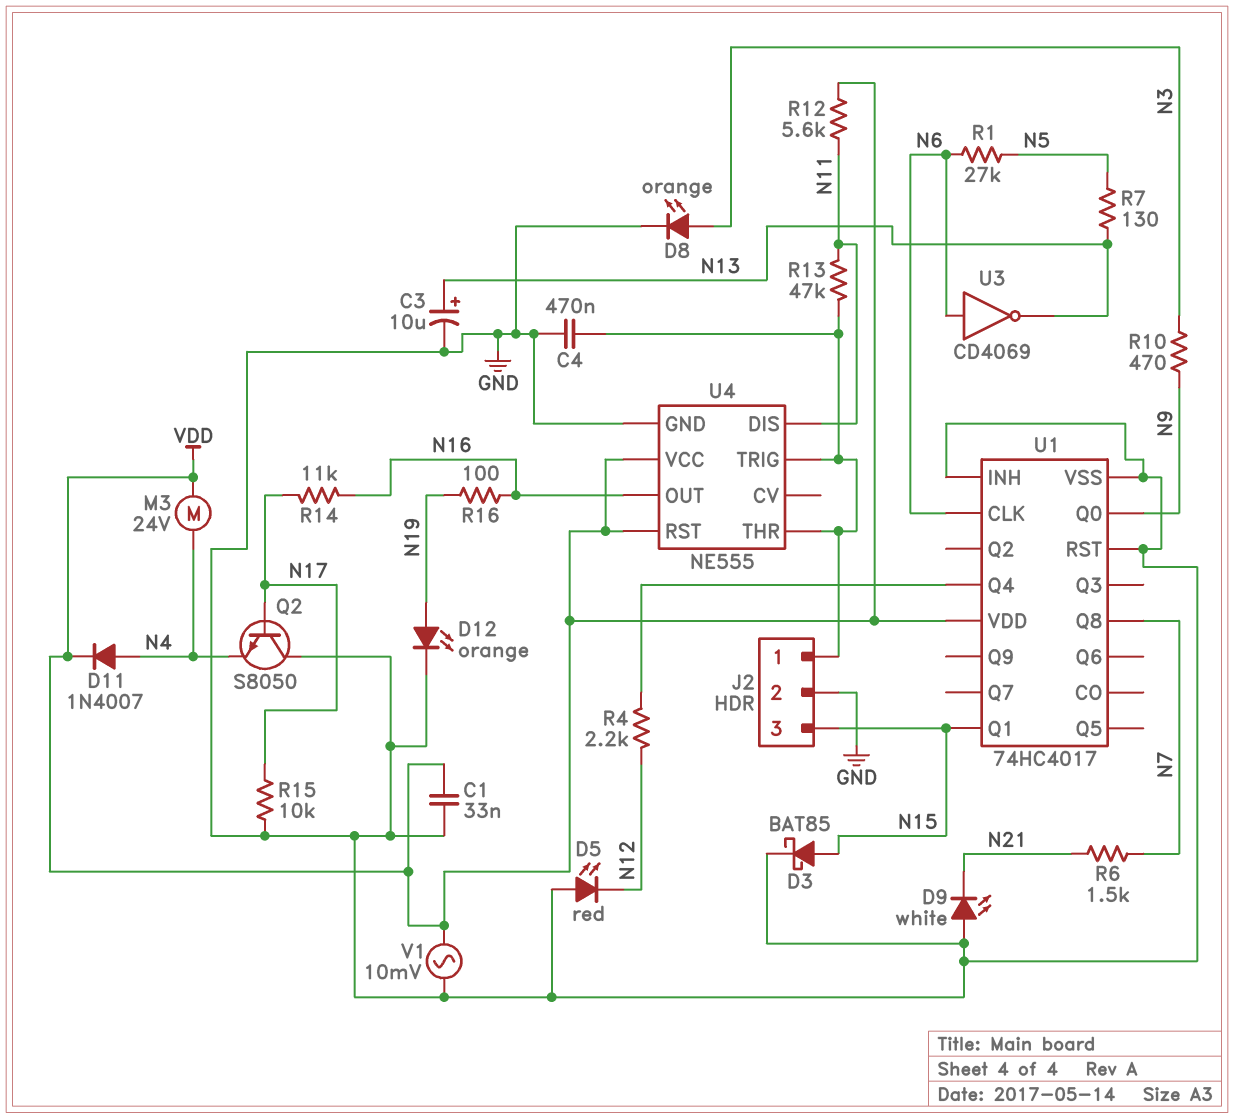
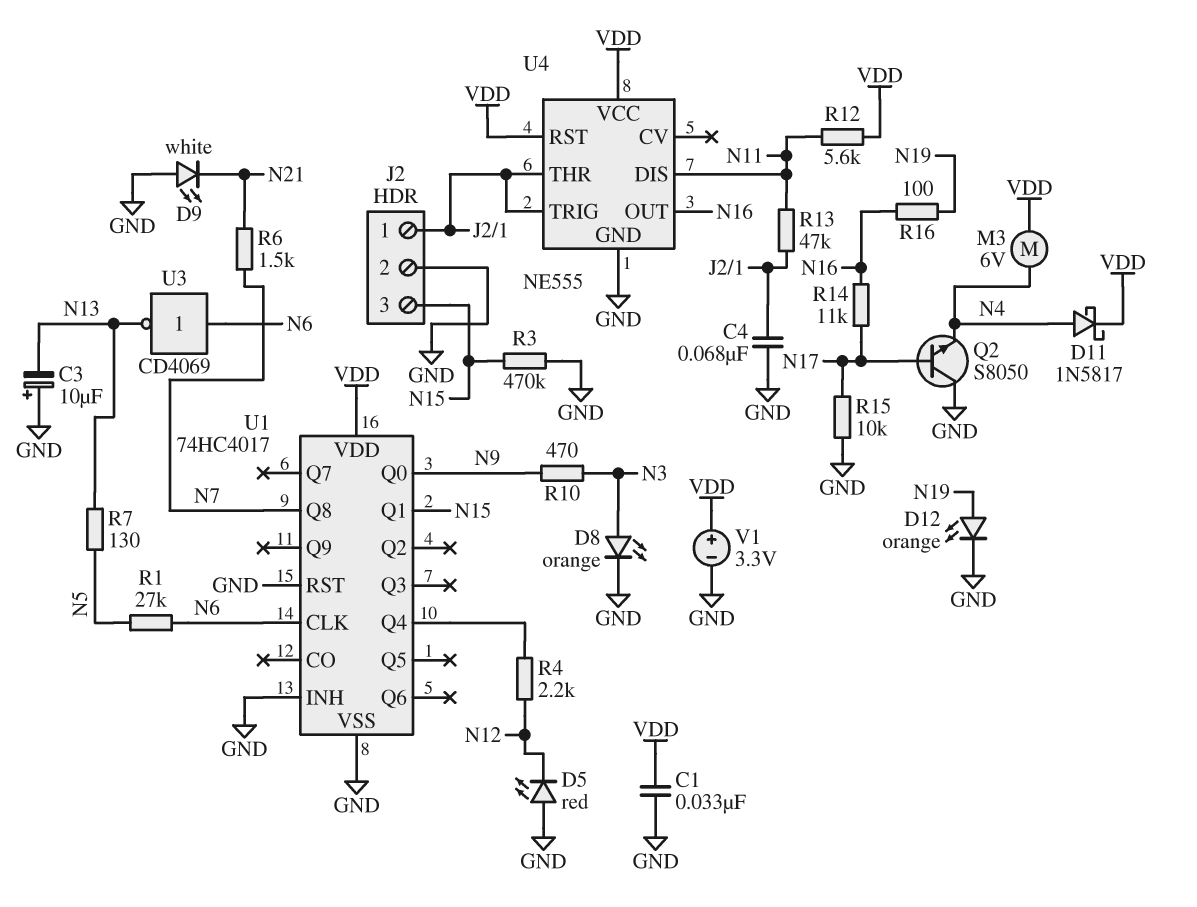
C3: 10uF (plus N13, minus GND) -> 10uF (plus GND, minus N13)
C4: 470nF (GND, J2/1) -> 68nF (GND, J2/1)
D3: schottky BAT85 (A N15, K GND) -> none
D11: diode 1N4007 (A N4, K VDD) -> schottky 1N5817 (A N4, K VDD)
M3: motor 24V (N4, VDD) -> motor 6V (N4, VDD)
R3: none -> 470k (GND, N15)
V1: AC 10mV (GND, VDD) -> 3.3V (plus VDD, minus GND)

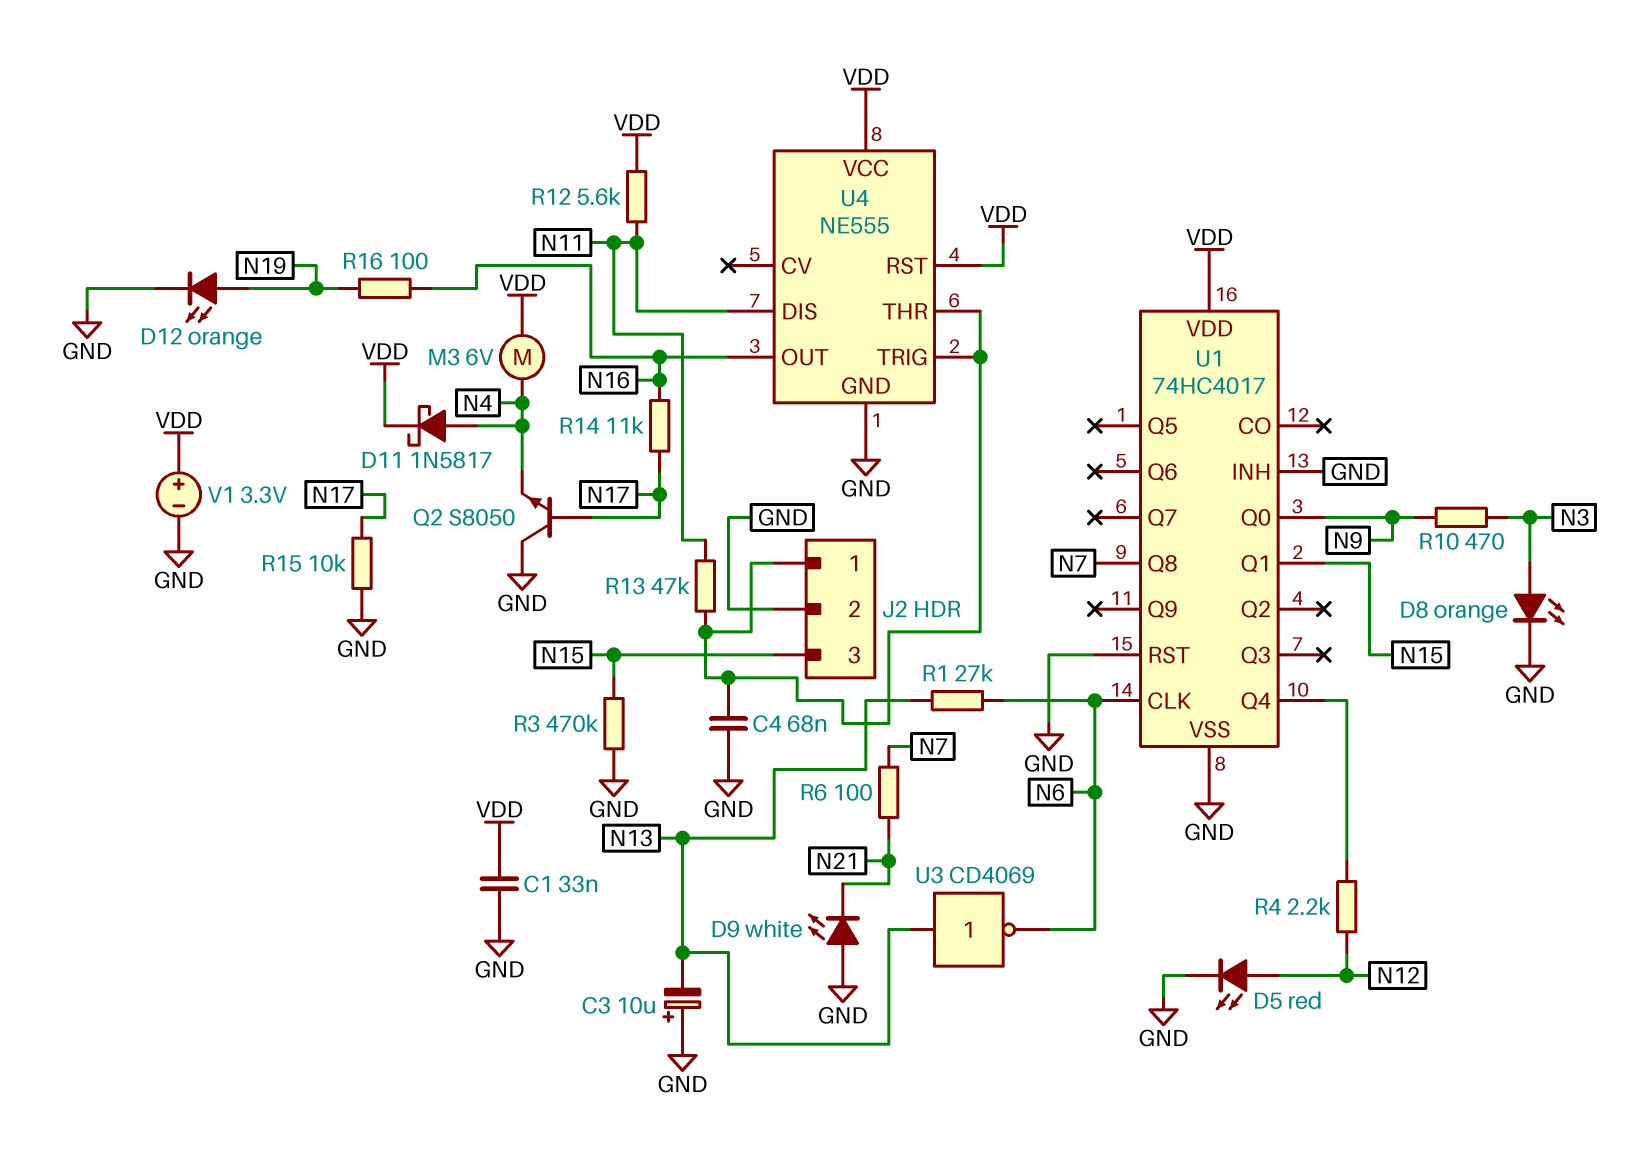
D5: LED red (A GND, K N12) -> LED red (A N12, K GND)
R1: 27k (N5, N6) -> 27k (N6, N13)
R6: 1.5k (N7, N21) -> 100 (N7, N21)
R7: 130 (N5, N13) -> none
U3: NOT CD4069 (in N6, out N13) -> NOT CD4069 (in N13, out N6)

